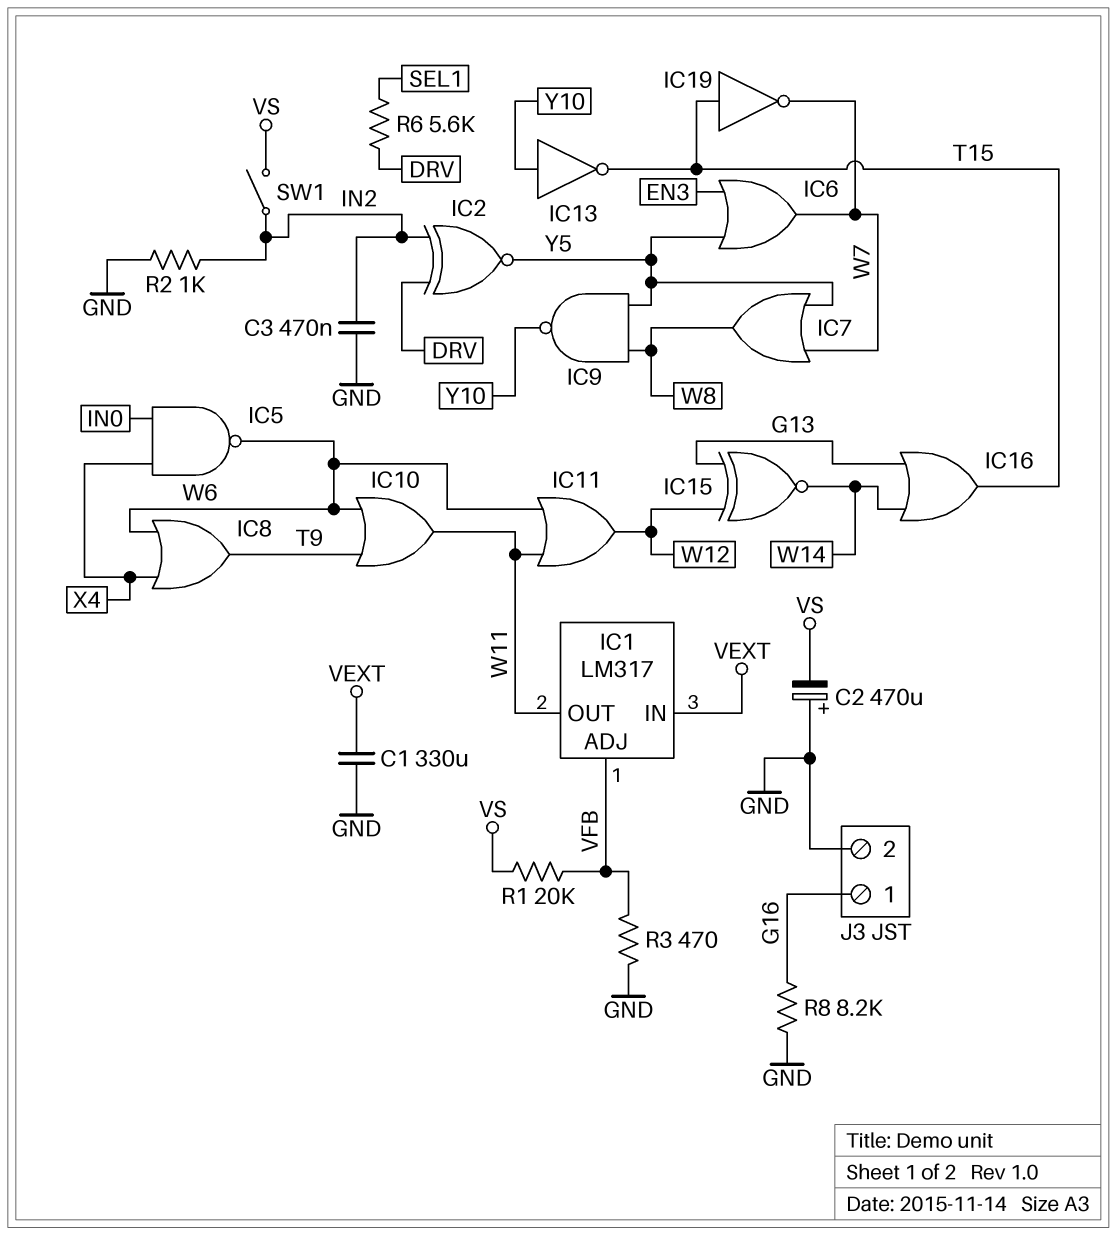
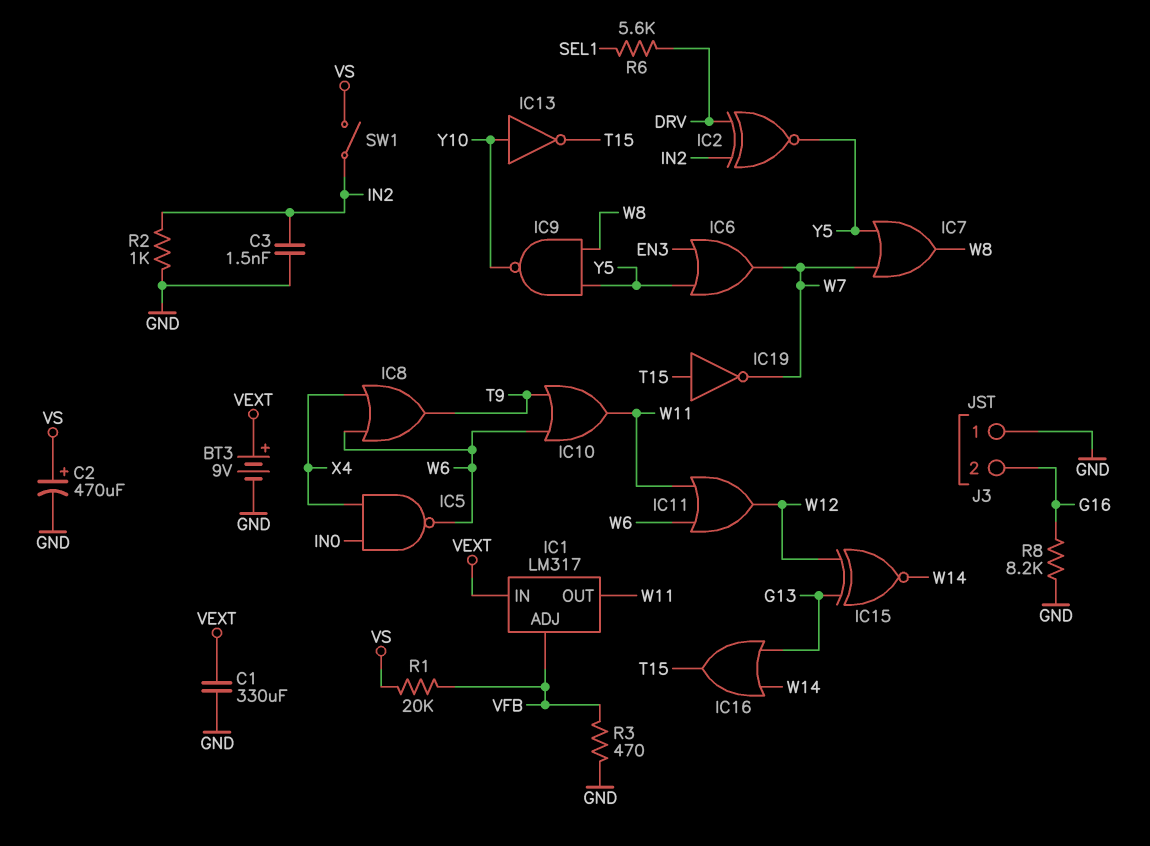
BT3: none -> 9V (plus VEXT, minus GND)
C2: 470uF (plus GND, minus VS) -> 470uF (plus VS, minus GND)
C3: 470nF (GND, IN2) -> 1.5nF (GND, IN2)
J3 pin 1: G16 -> GND
J3 pin 2: GND -> G16

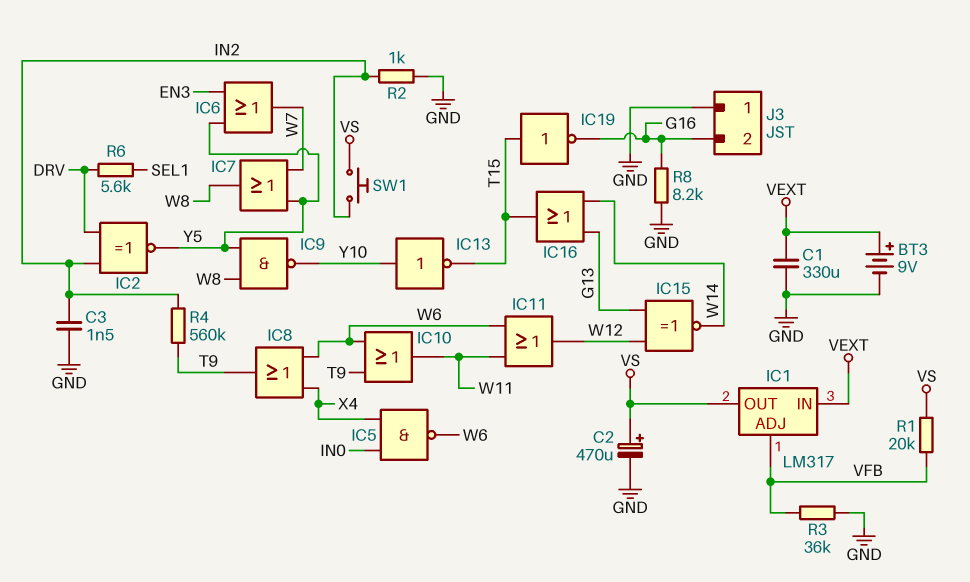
IC1 pin OUT: W11 -> VS
IC19: NOT (in T15, out W7) -> NOT (in T15, out G16)
R3: 470 (GND, VFB) -> 36k (GND, VFB)
R4: none -> 560k (IN2, T9)
SW1: switch (IN2, VS) -> button (IN2, VS)

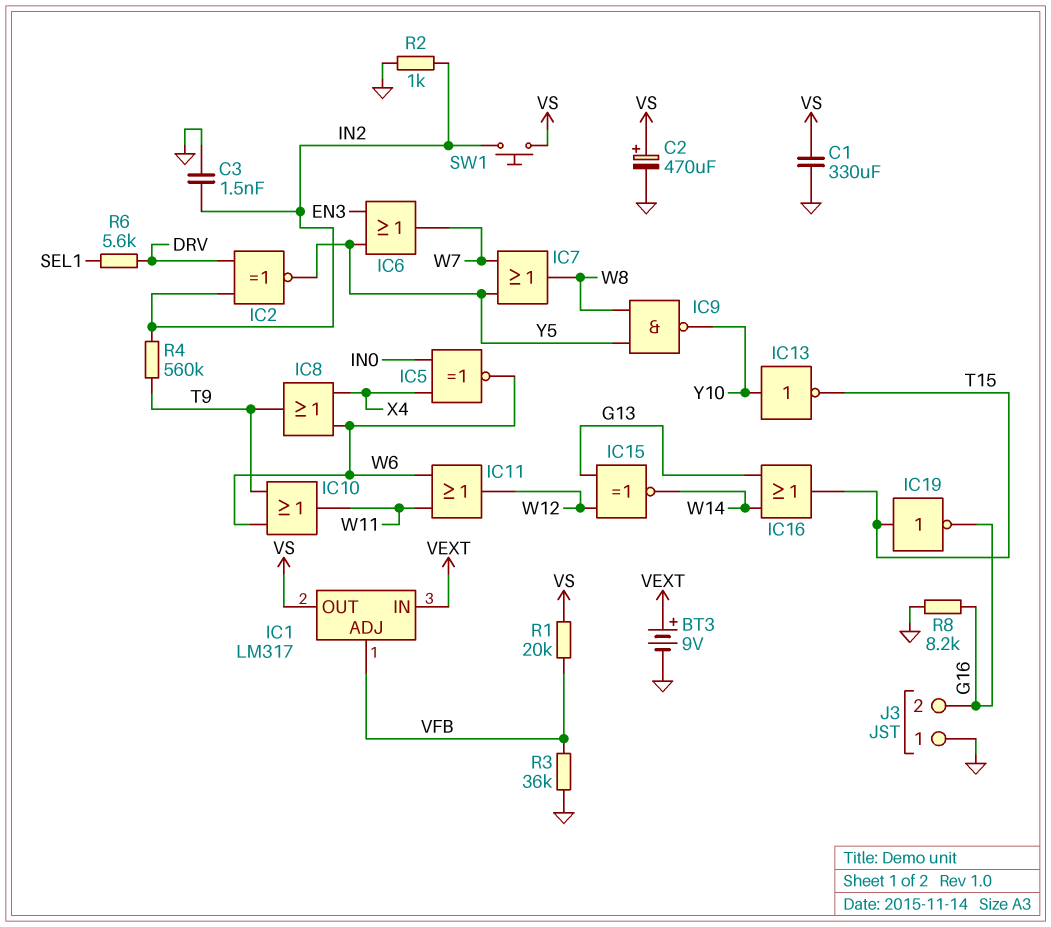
C1: 330uF (GND, VEXT) -> 330uF (GND, VS)
IC5: NAND (in IN0, in X4, out W6) -> XNOR (in IN0, in X4, out W6)

